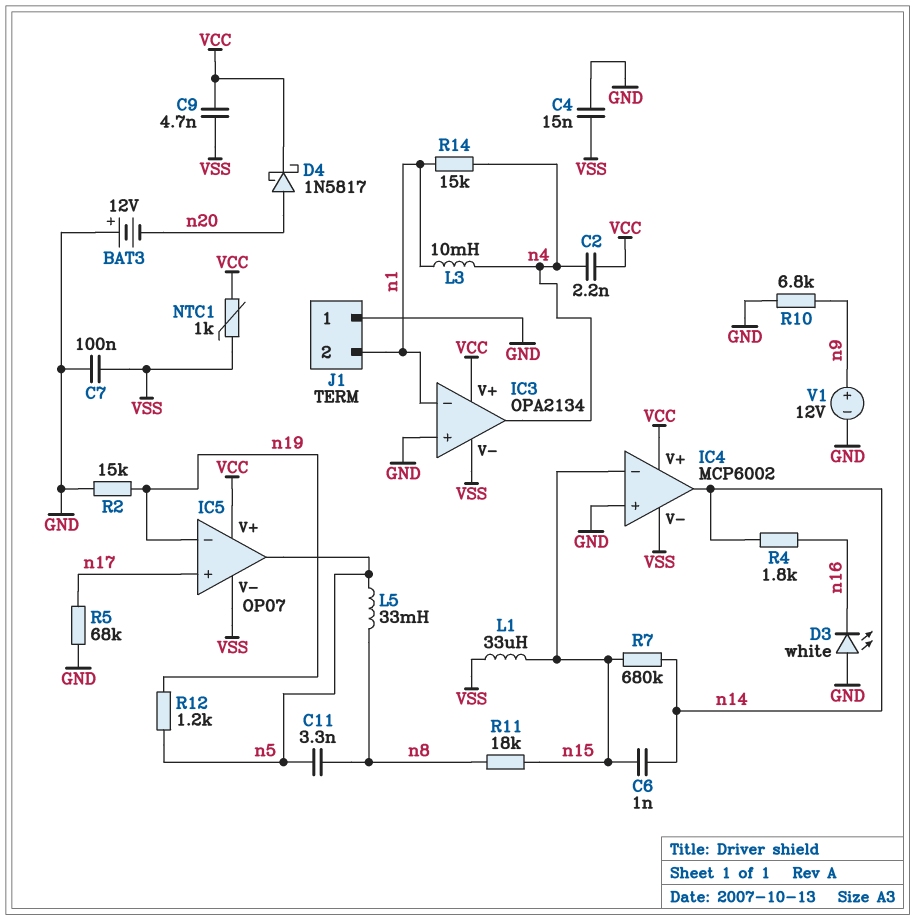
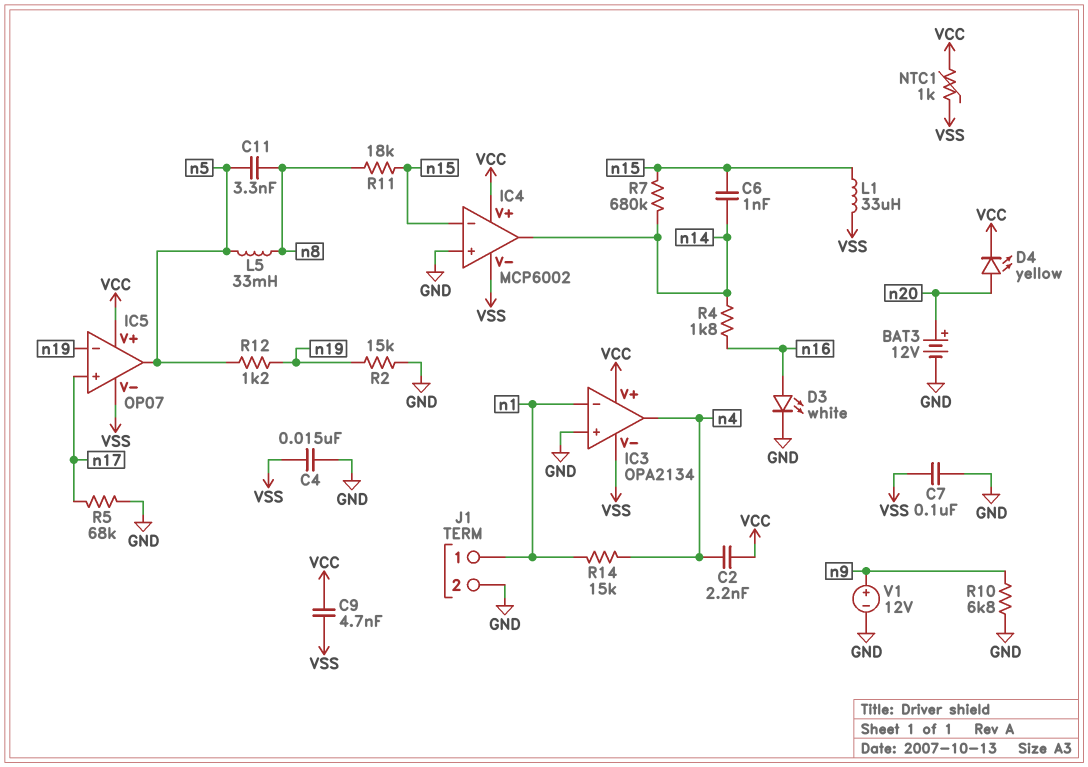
BAT3: 12V (plus GND, minus n20) -> 12V (plus n20, minus GND)
D3: LED white (A GND, K n16) -> LED white (A n16, K GND)
D4: schottky 1N5817 (A n20, K VCC) -> LED yellow (A n20, K VCC)
J1 pin 1: GND -> n1
J1 pin 2: n1 -> GND
L3: 10mH (n1, n4) -> none

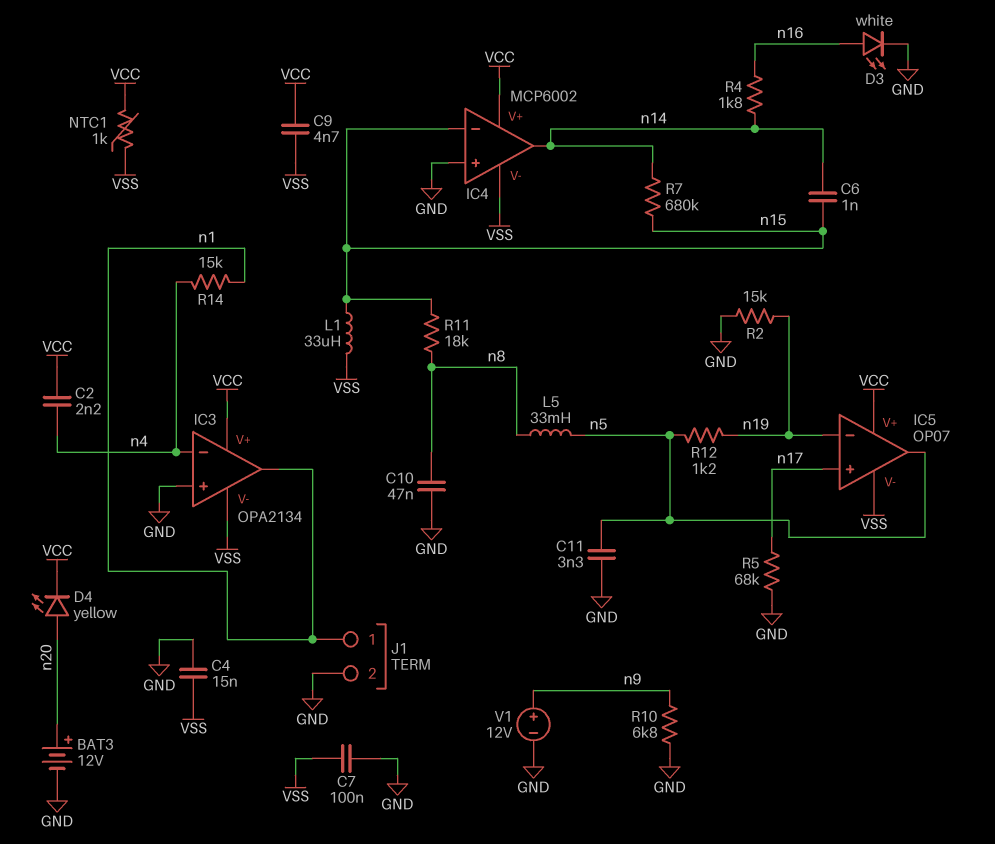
C10: none -> 47nF (GND, n8)
C11: 3.3nF (n5, n8) -> 3.3nF (GND, n5)
IC3 pin in-: n1 -> n4
IC3 pin out: n4 -> n1

